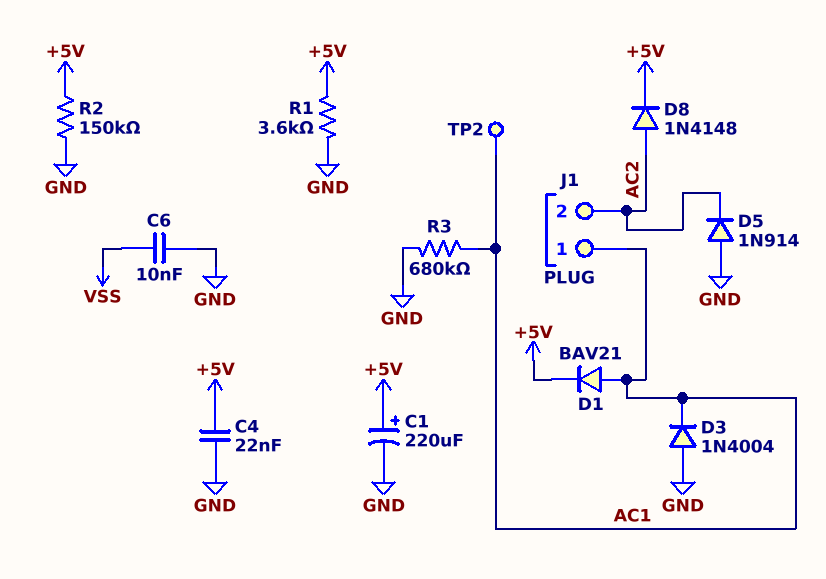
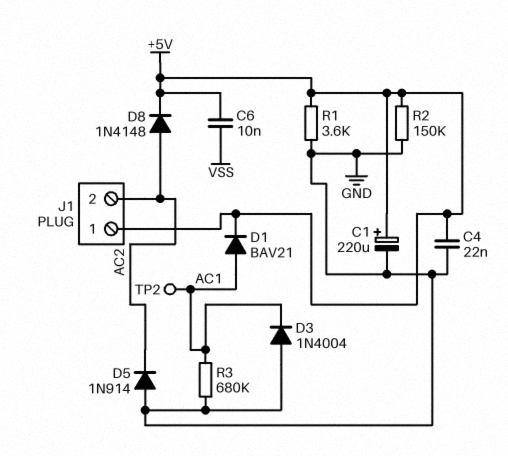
C6: 10nF (GND, VSS) -> 10nF (+5V, VSS)
J1 pin 1: AC1 -> +5V

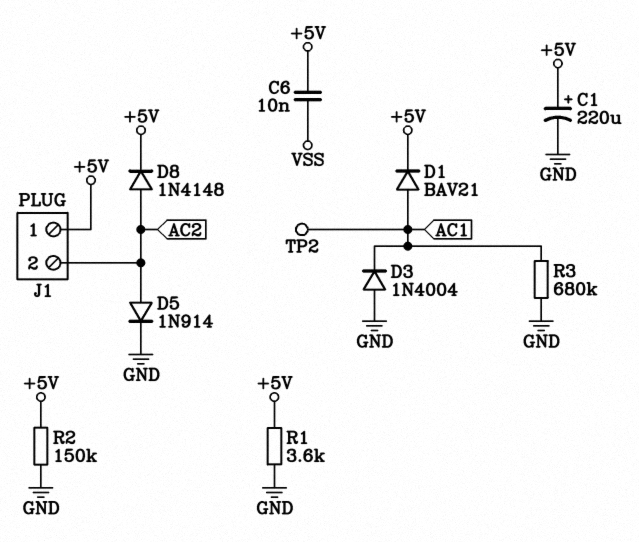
C4: 22nF (+5V, GND) -> none
D5: diode 1N914 (A GND, K AC2) -> diode 1N914 (A AC2, K GND)

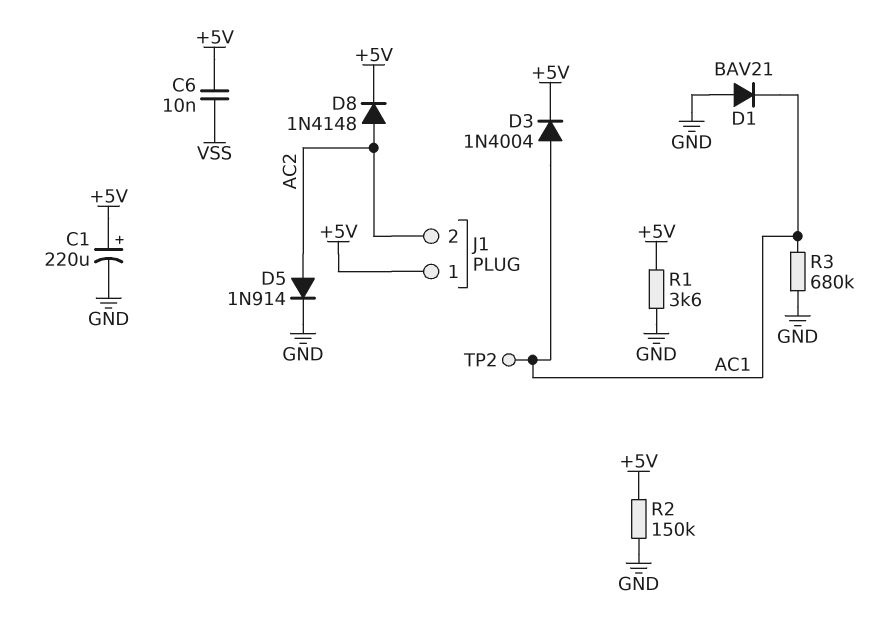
D1: diode BAV21 (A AC1, K +5V) -> diode BAV21 (A GND, K AC1)
D3: diode 1N4004 (A GND, K AC1) -> diode 1N4004 (A AC1, K +5V)

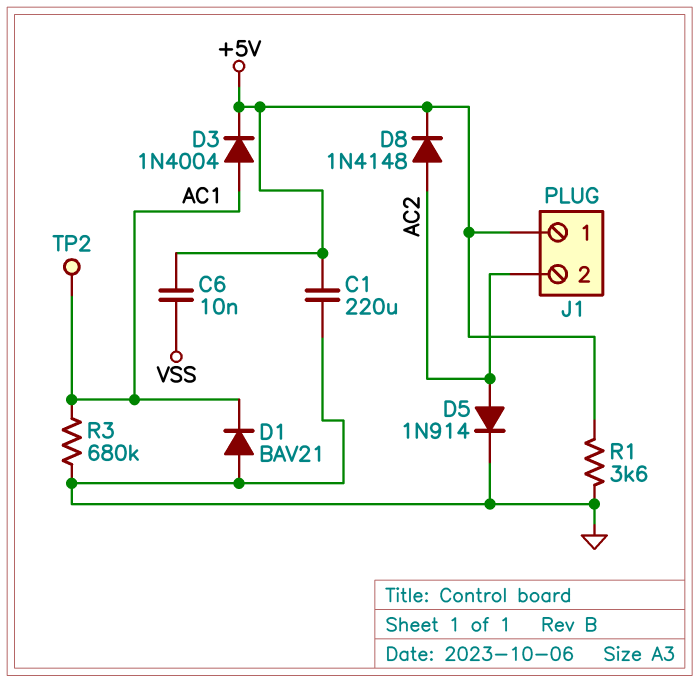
C1: 220uF (plus +5V, minus GND) -> 220uF (+5V, GND)
R2: 150k (+5V, GND) -> none

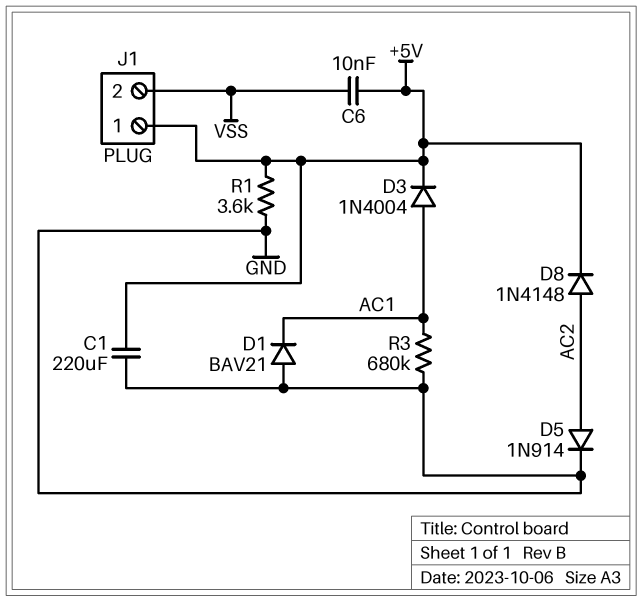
J1 pin 2: AC2 -> VSS
TP2: test point (AC1) -> none

